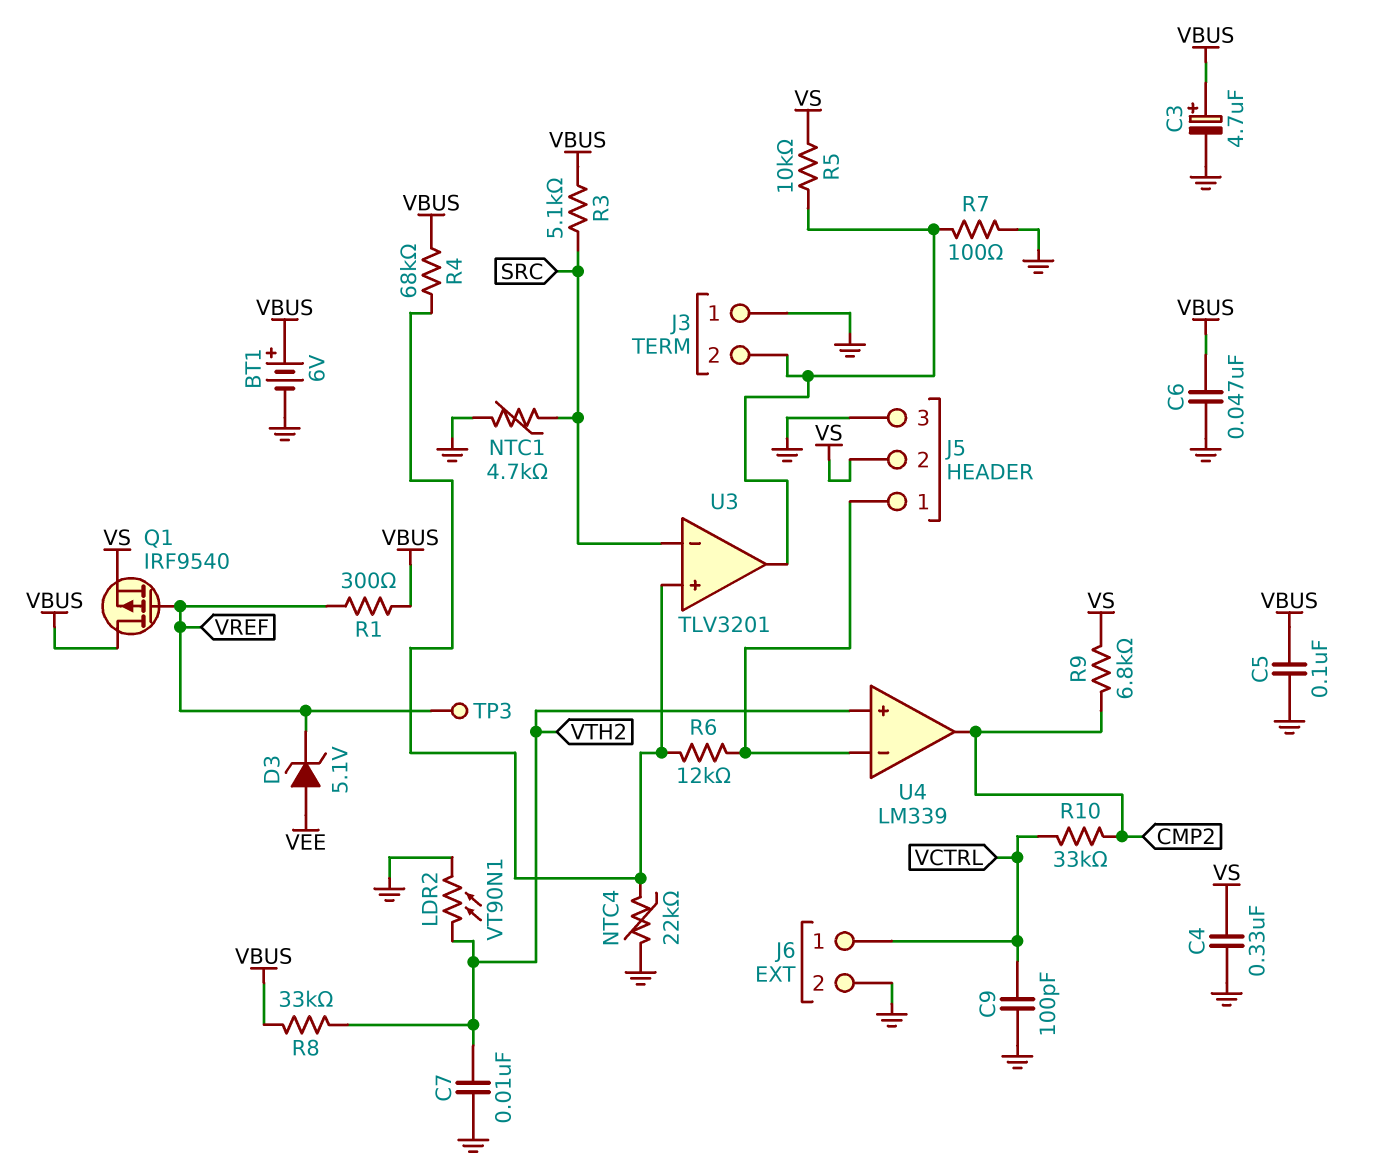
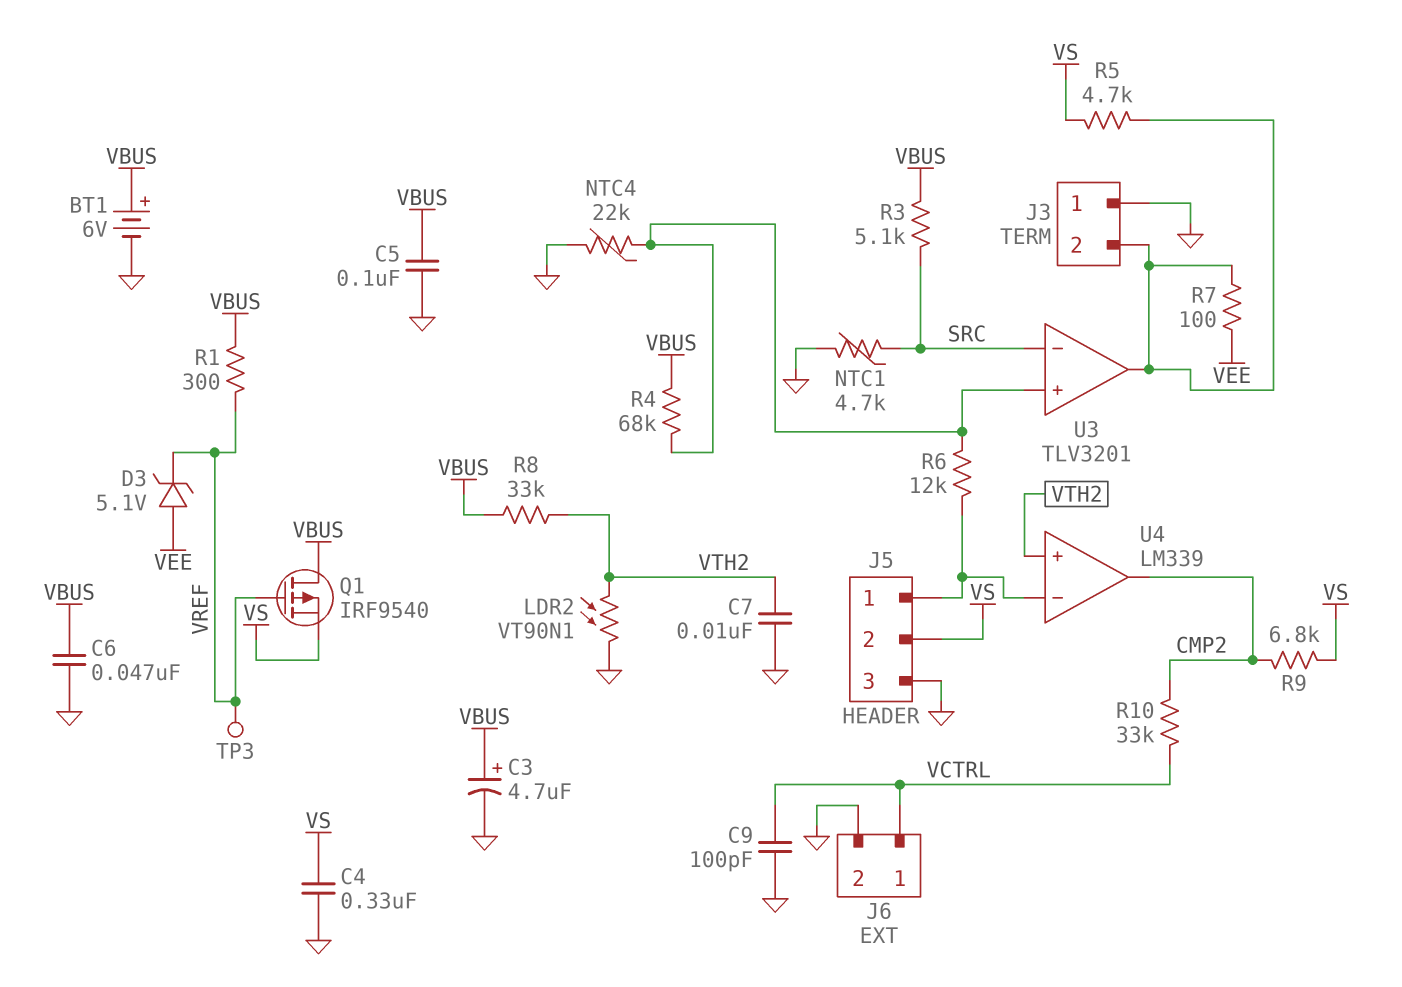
R5: 10k (J3/2, VS) -> 4.7k (J3/2, VS)
R7: 100 (GND, J3/2) -> 100 (J3/2, VEE)

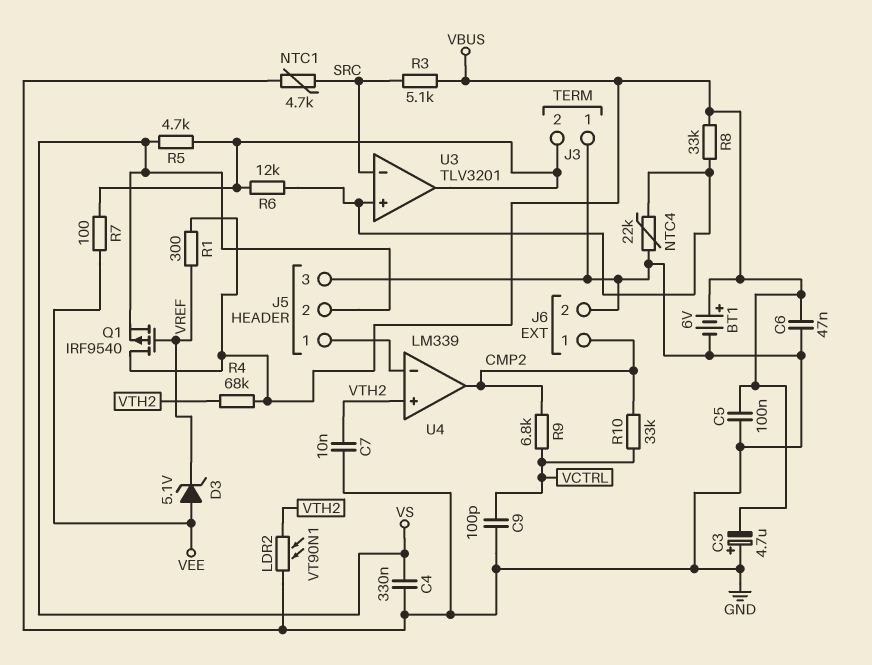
C3: 4.7uF (plus VBUS, minus GND) -> 4.7uF (plus GND, minus VBUS)
J6 pin 1: VCTRL -> CMP2
R4: 68k (U3/in+, VBUS) -> 68k (VBUS, VTH2)
R6: 12k (J5/1, U3/in+) -> 12k (J3/2, U3/in+)
R8: 33k (VBUS, VTH2) -> 33k (U3/in+, VBUS)
R9: 6.8k (CMP2, VS) -> 6.8k (CMP2, VCTRL)
TP3: test point (VREF) -> none

